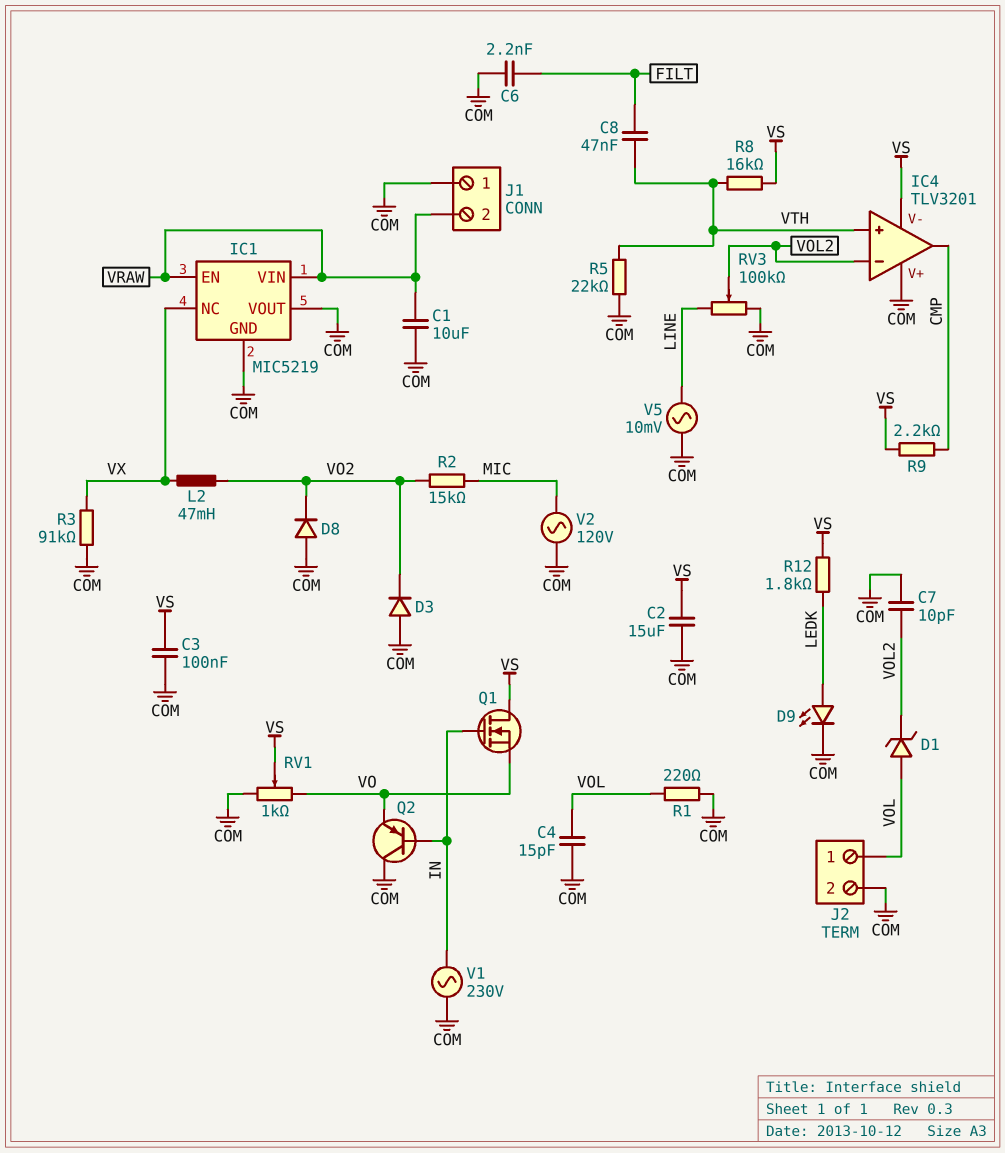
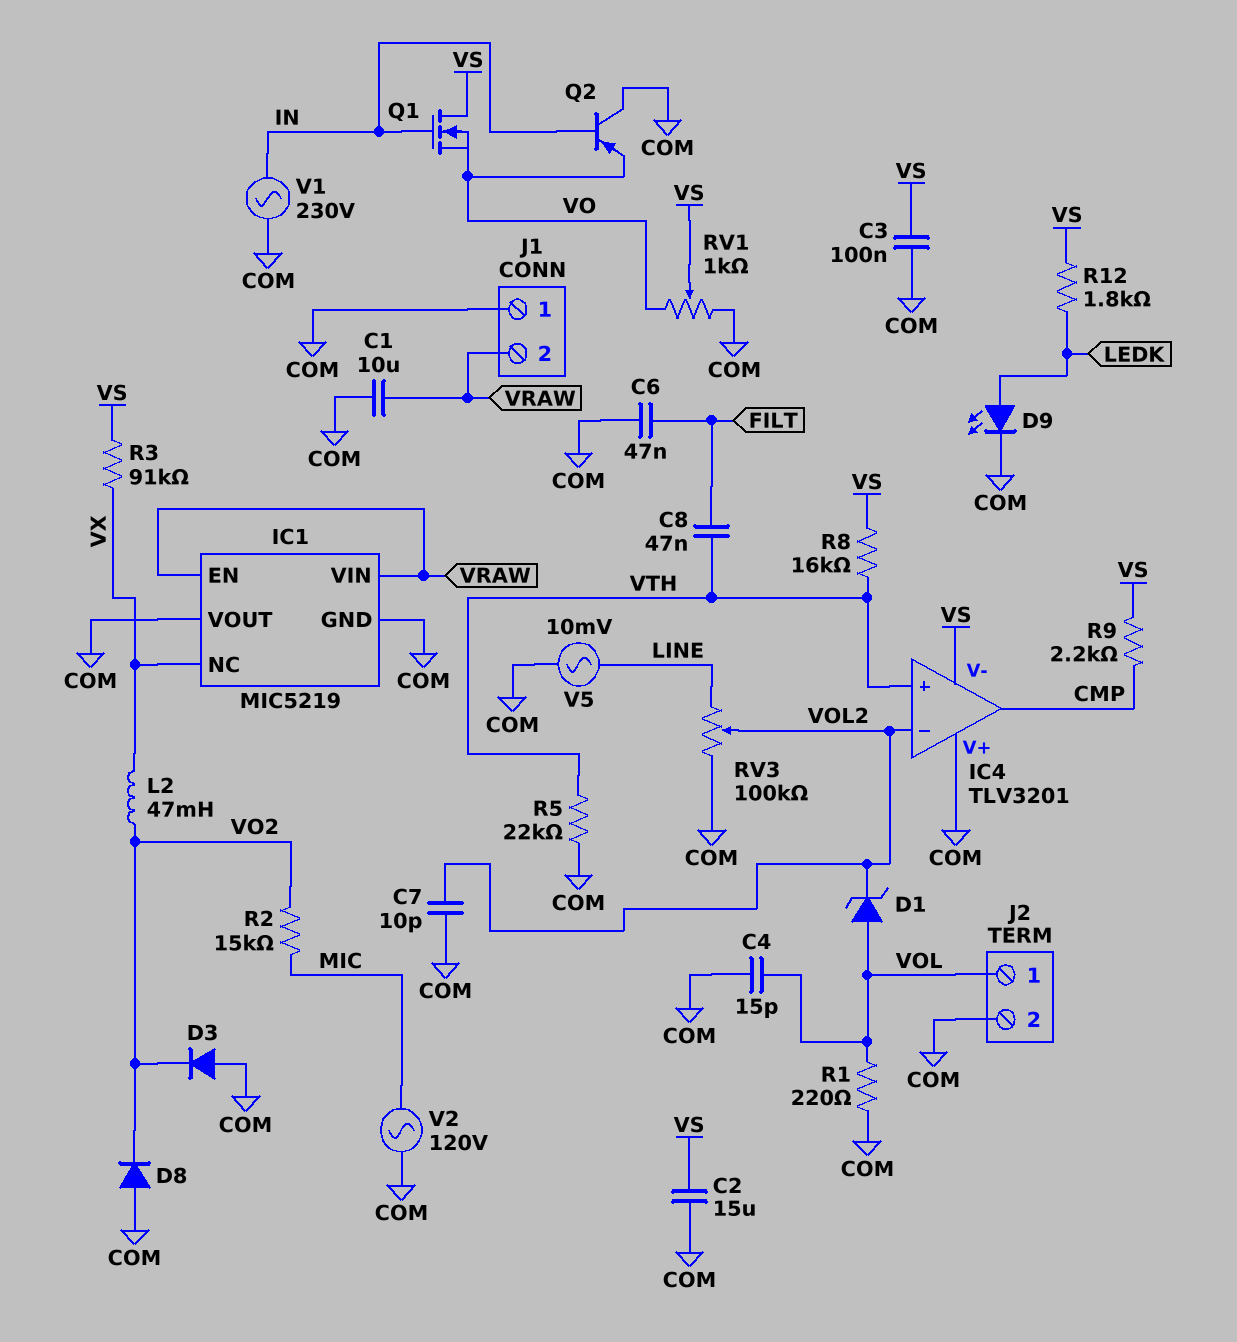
C6: 2.2nF (COM, FILT) -> 47nF (COM, FILT)
R3: 91k (COM, VX) -> 91k (VS, VX)

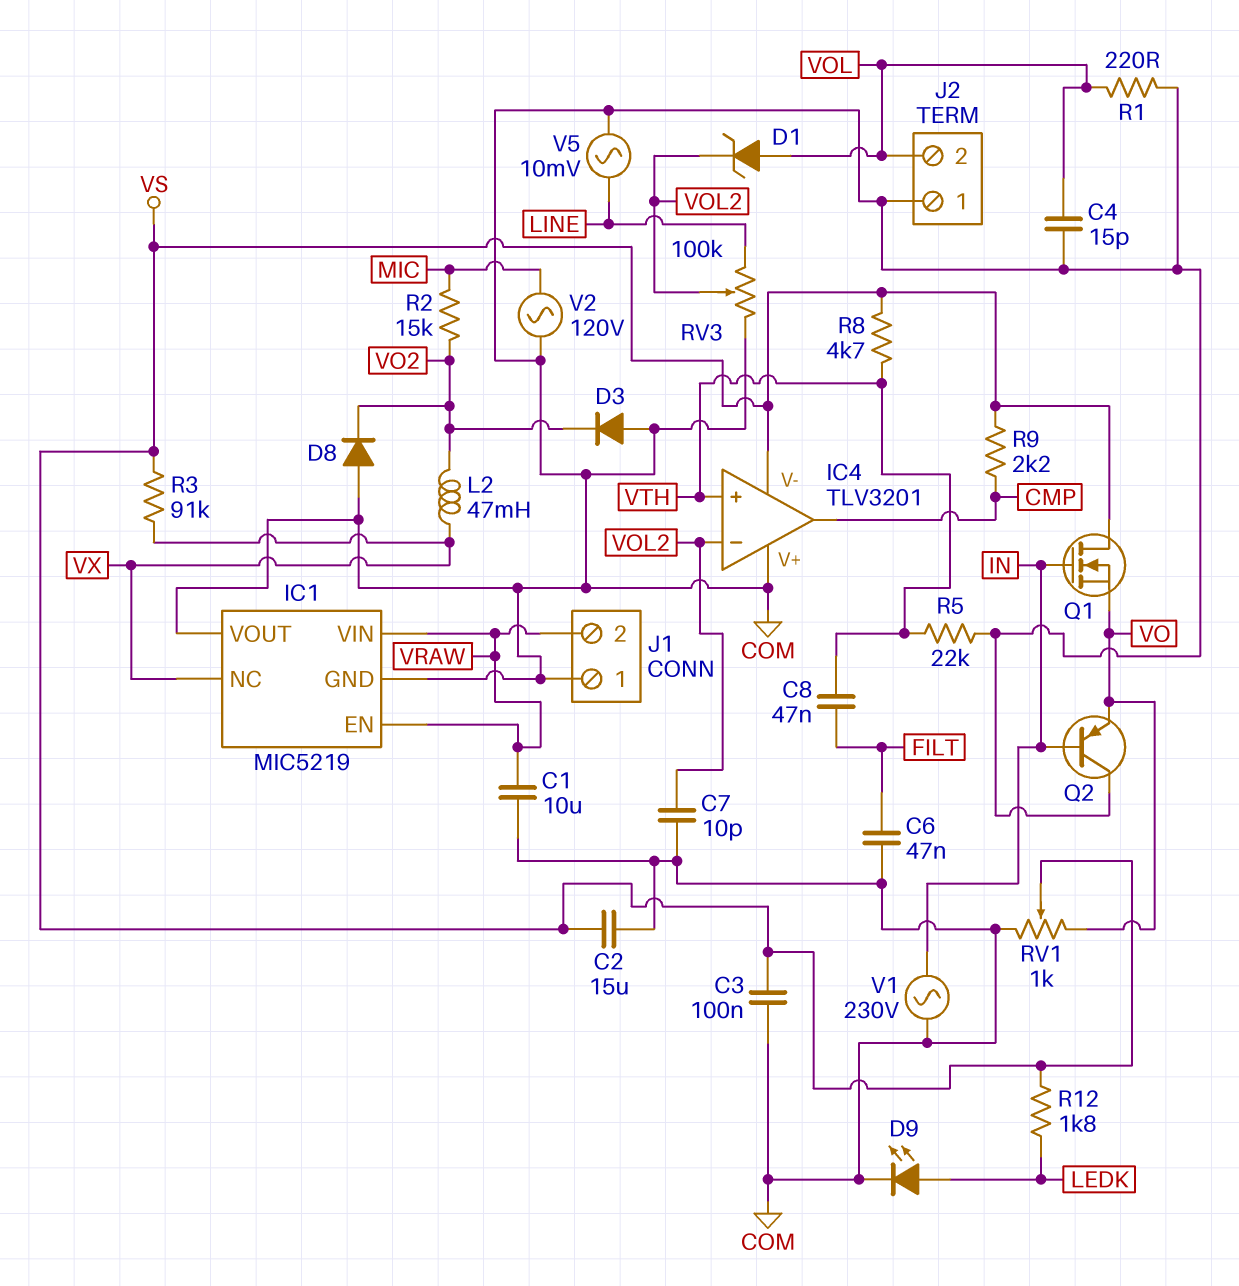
J2 pin 1: VOL -> COM
J2 pin 2: COM -> VOL
R8: 16k (VS, VTH) -> 4.7k (VS, VTH)

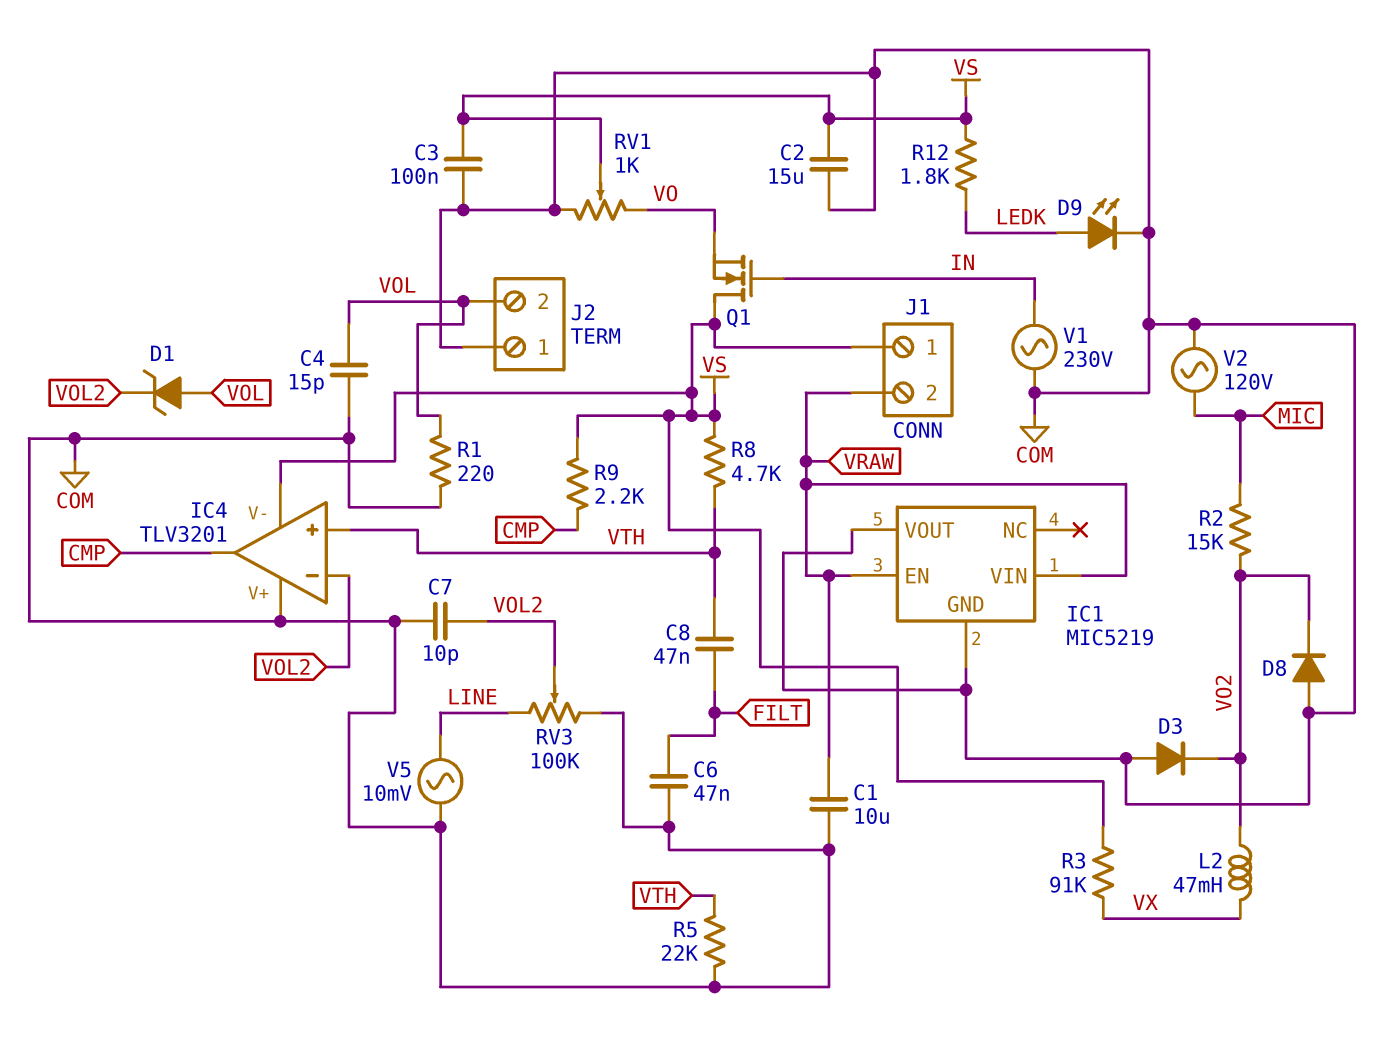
IC1 pin NC: VX -> none
J1 pin 1: COM -> VS
Q2: PNP (B IN, C COM, E VO) -> none

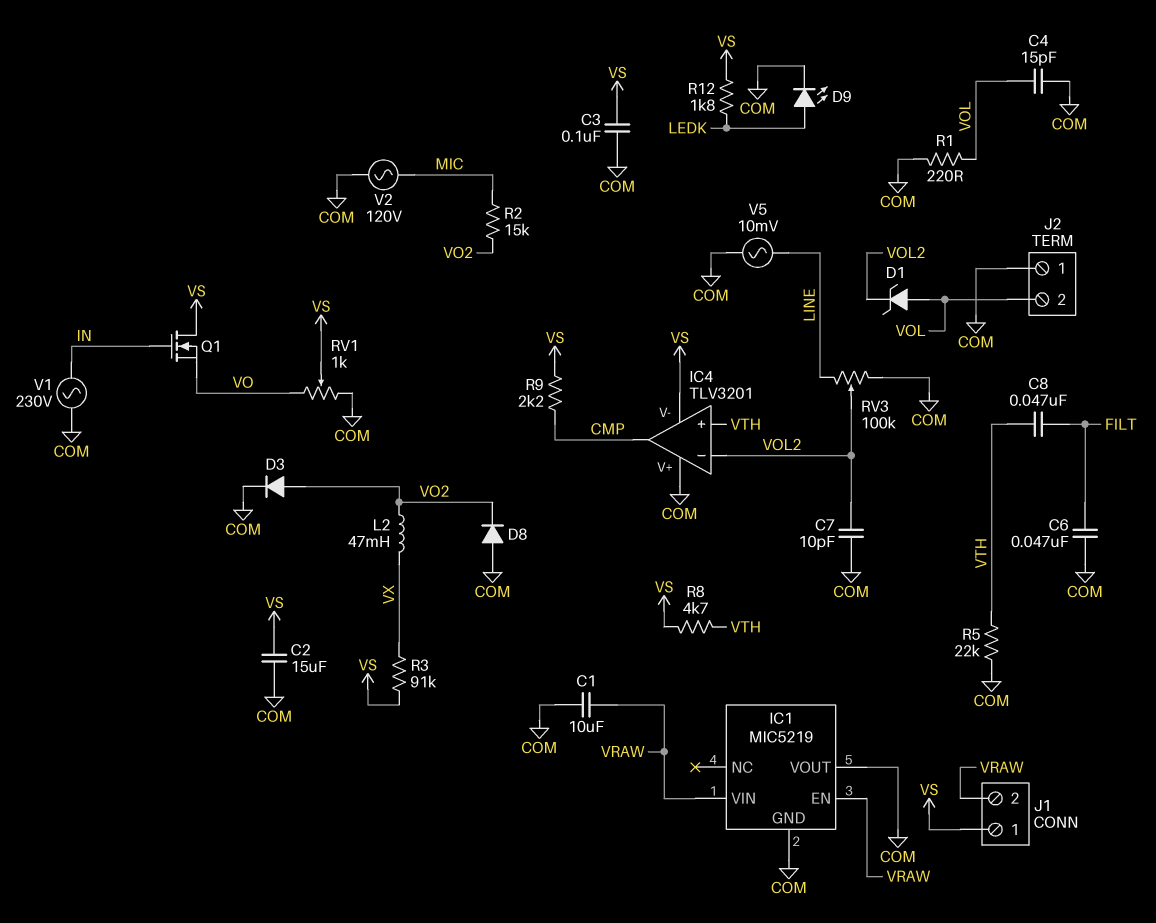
D3: diode (A COM, K VO2) -> diode (A VO2, K COM)

